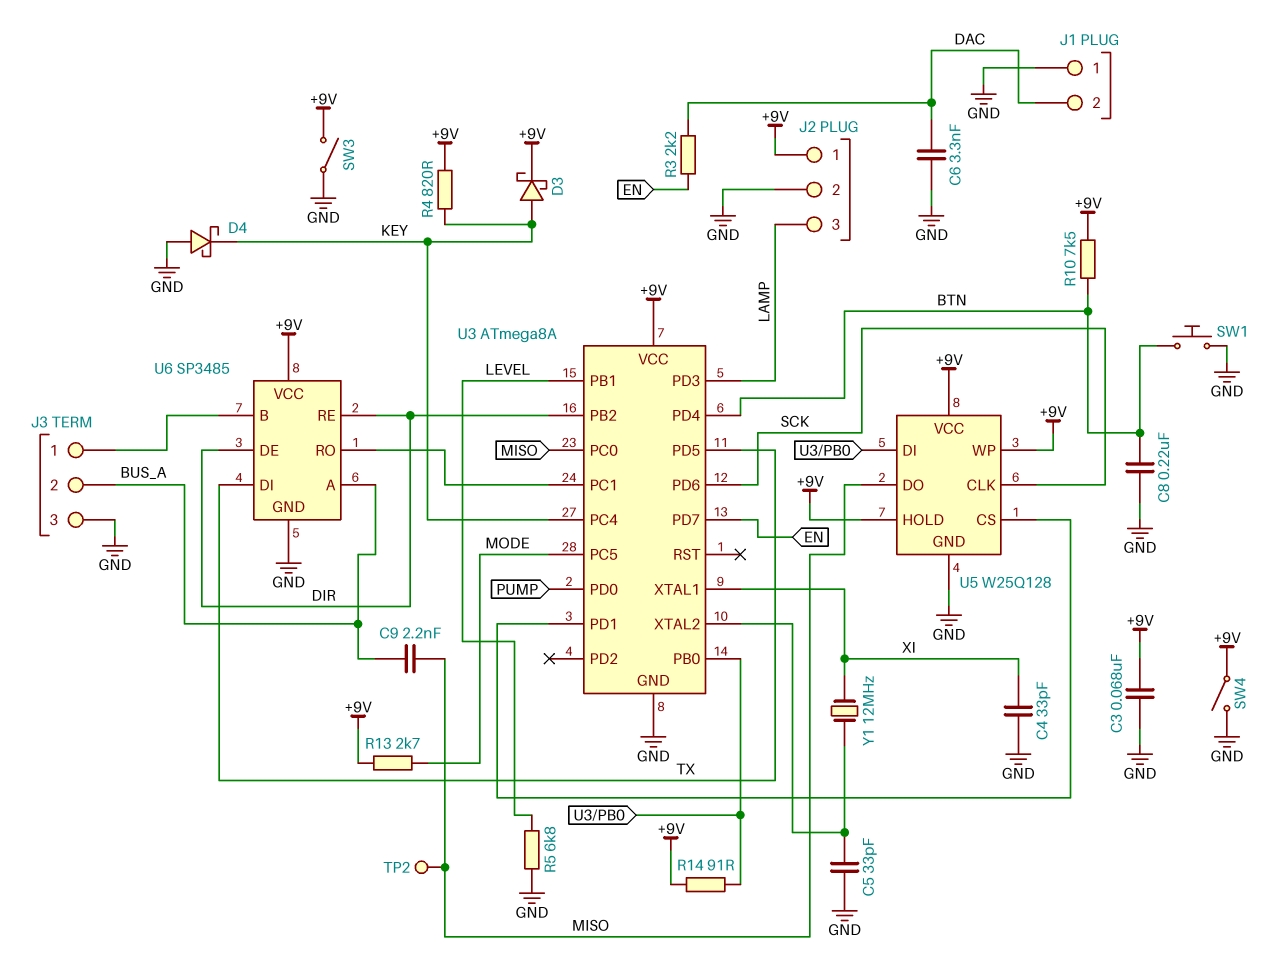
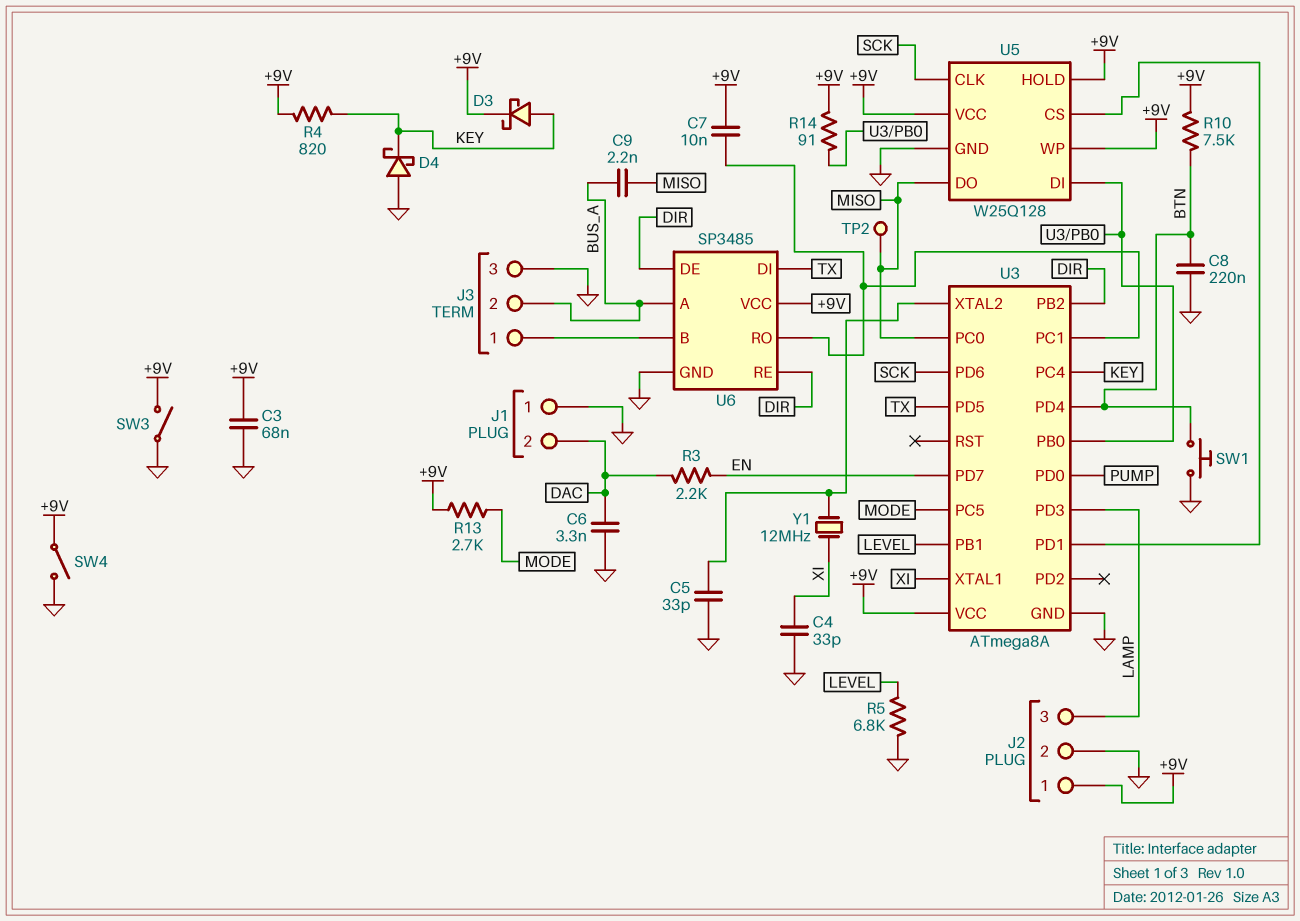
C7: none -> 10nF (+9V, U3/PC1)

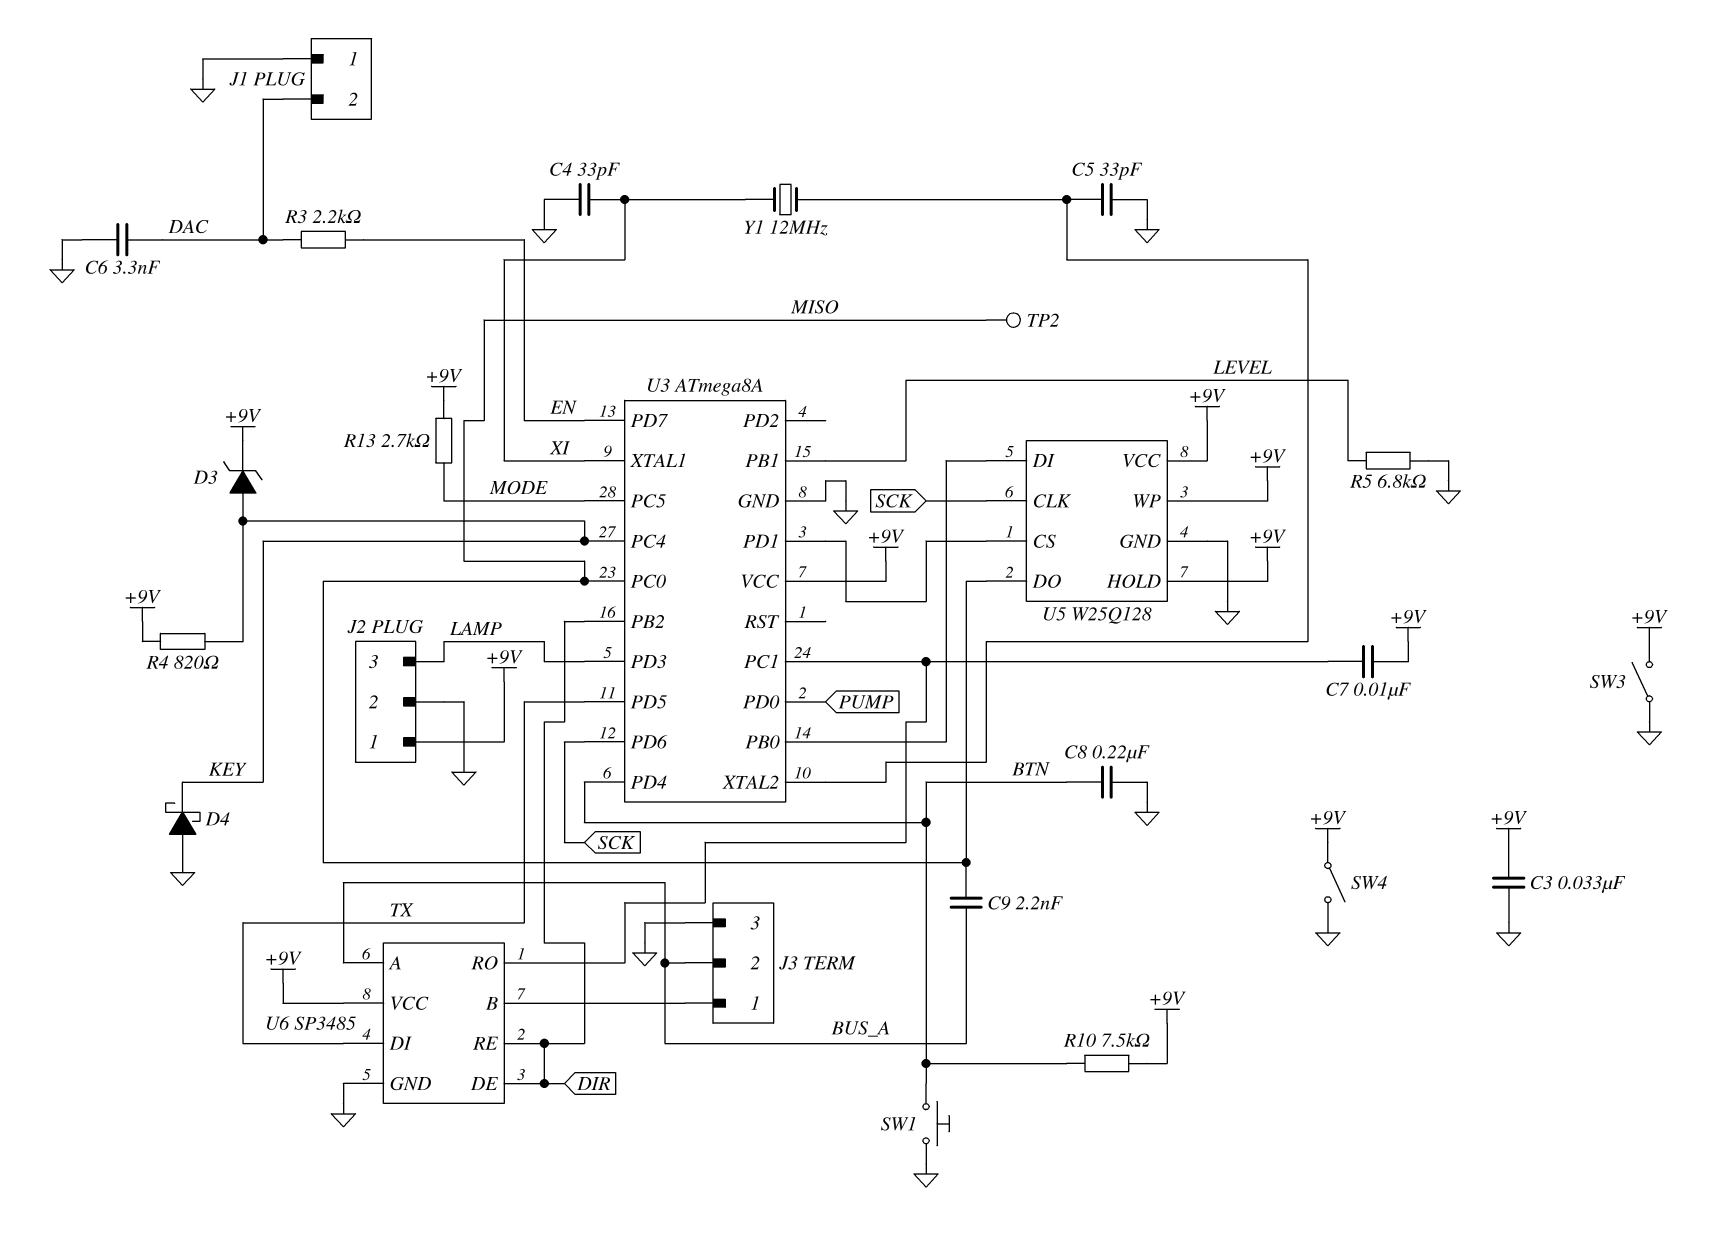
C3: 68nF (+9V, GND) -> 33nF (+9V, GND)
D3: schottky (A KEY, K +9V) -> zener (A KEY, K +9V)
R14: 91 (+9V, U3/PB0) -> none

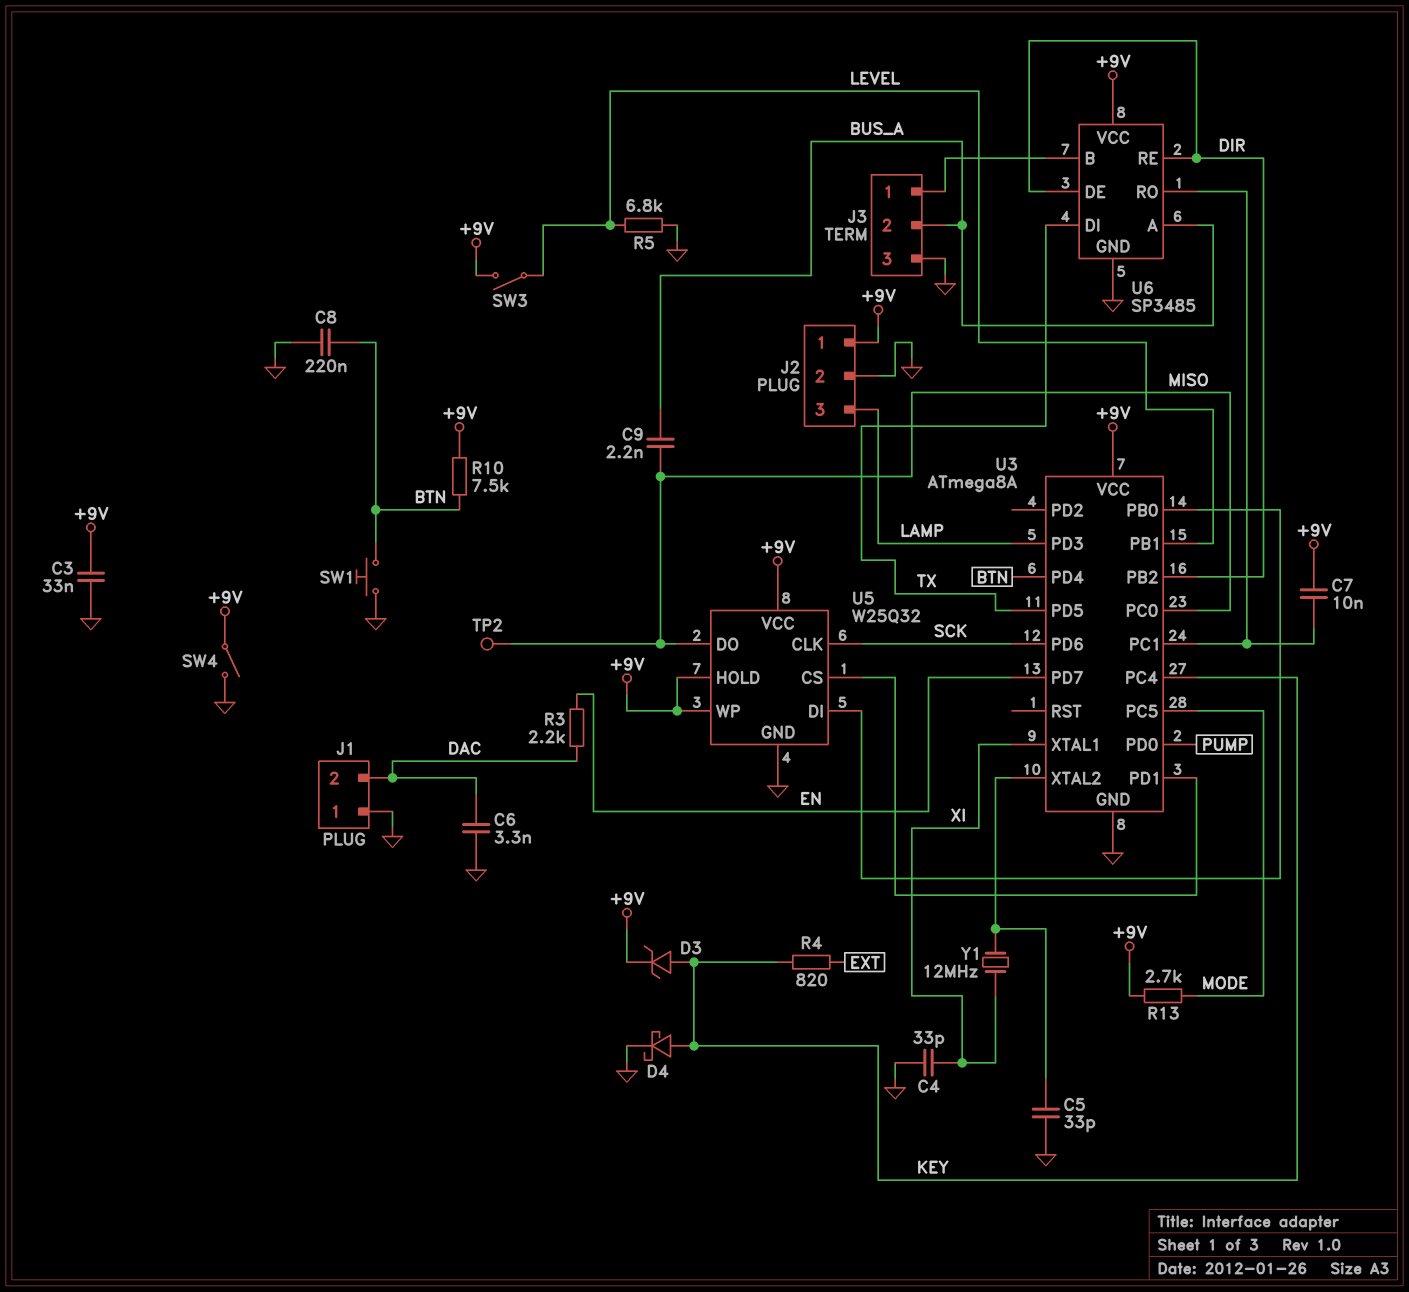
D4: schottky (A GND, K KEY) -> schottky (A KEY, K GND)
R4: 820 (+9V, KEY) -> 820 (EXT, KEY)
SW3: switch (+9V, GND) -> switch (+9V, LEVEL)
U5: W25Q128 -> W25Q32

